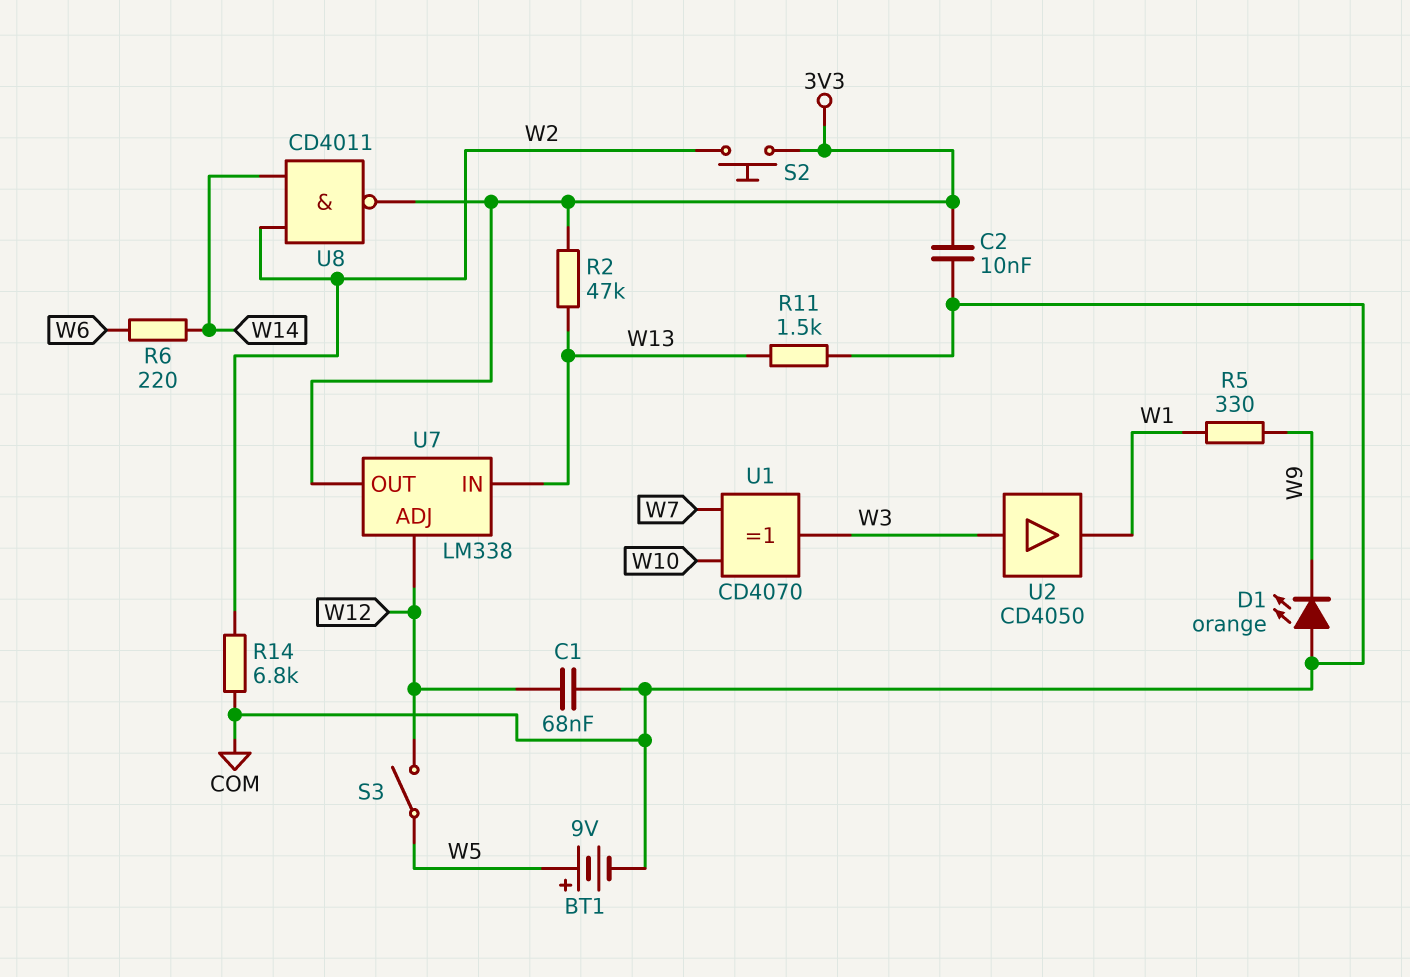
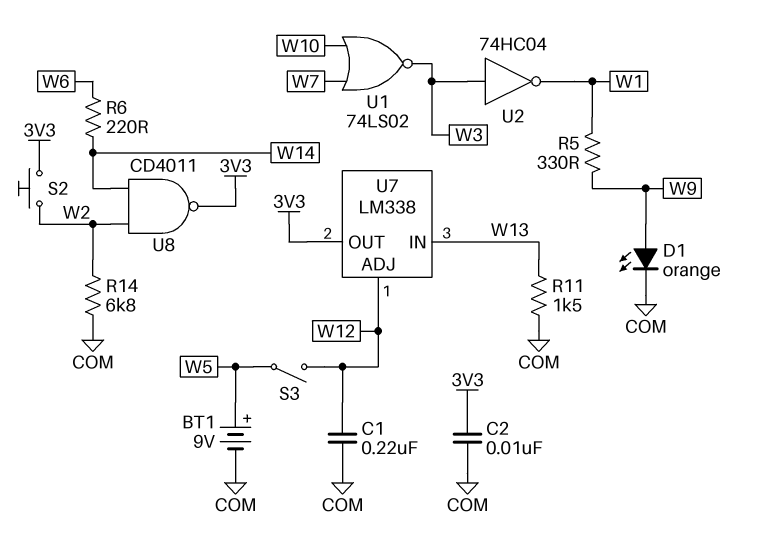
C1: 68nF (COM, W12) -> 220nF (COM, W12)
D1: LED orange (A COM, K W9) -> LED orange (A W9, K COM)
R2: 47k (3V3, W13) -> none
U1: XOR CD4070 (in W7, in W10, out W3) -> NOR 74LS02 (in W7, in W10, out W3)
U2: buffer CD4050 (in W3, out W1) -> NOT 74HC04 (in W3, out W1)

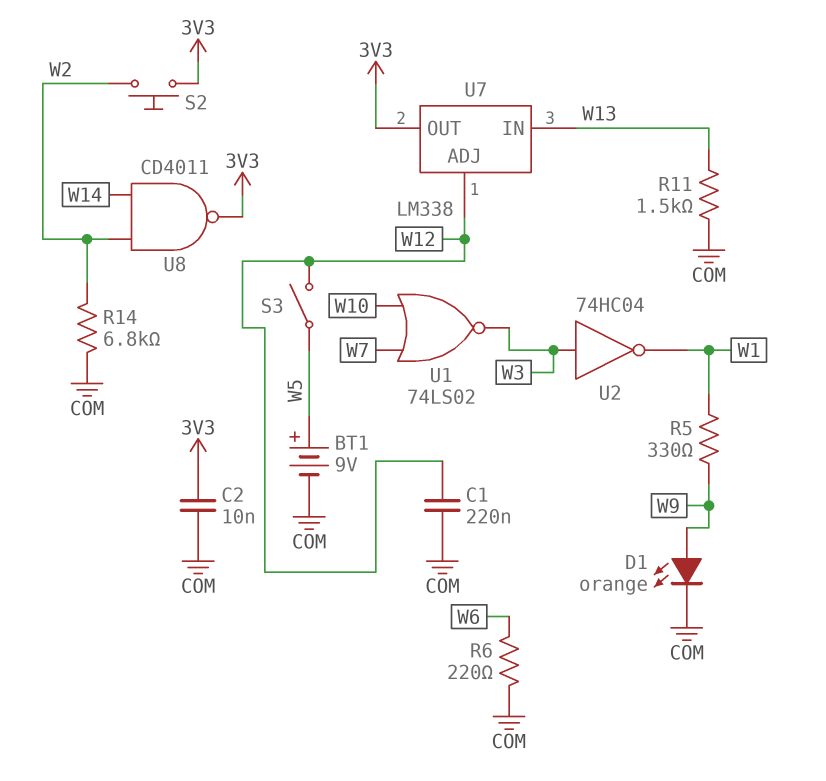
R6: 220 (W6, W14) -> 220 (COM, W6)

